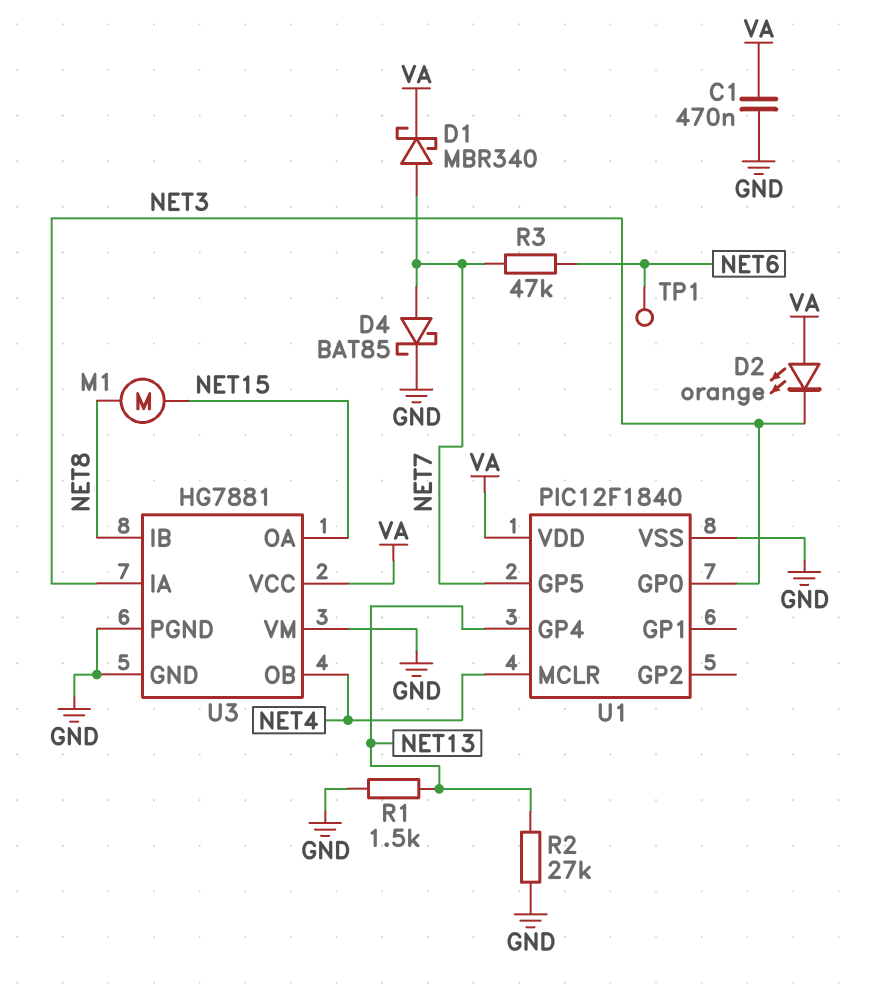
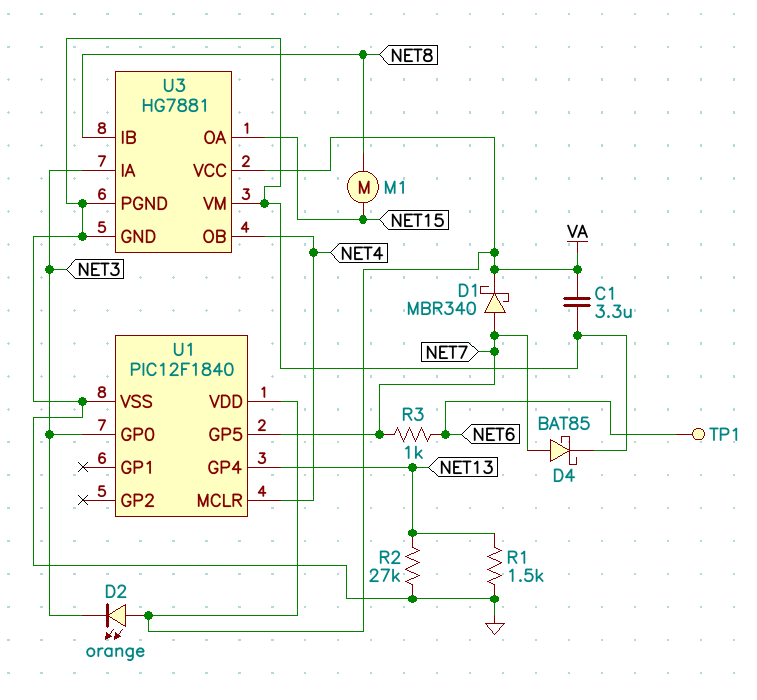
C1: 470nF (GND, VA) -> 3.3uF (GND, VA)
R3: 47k (NET6, NET7) -> 1k (NET6, NET7)

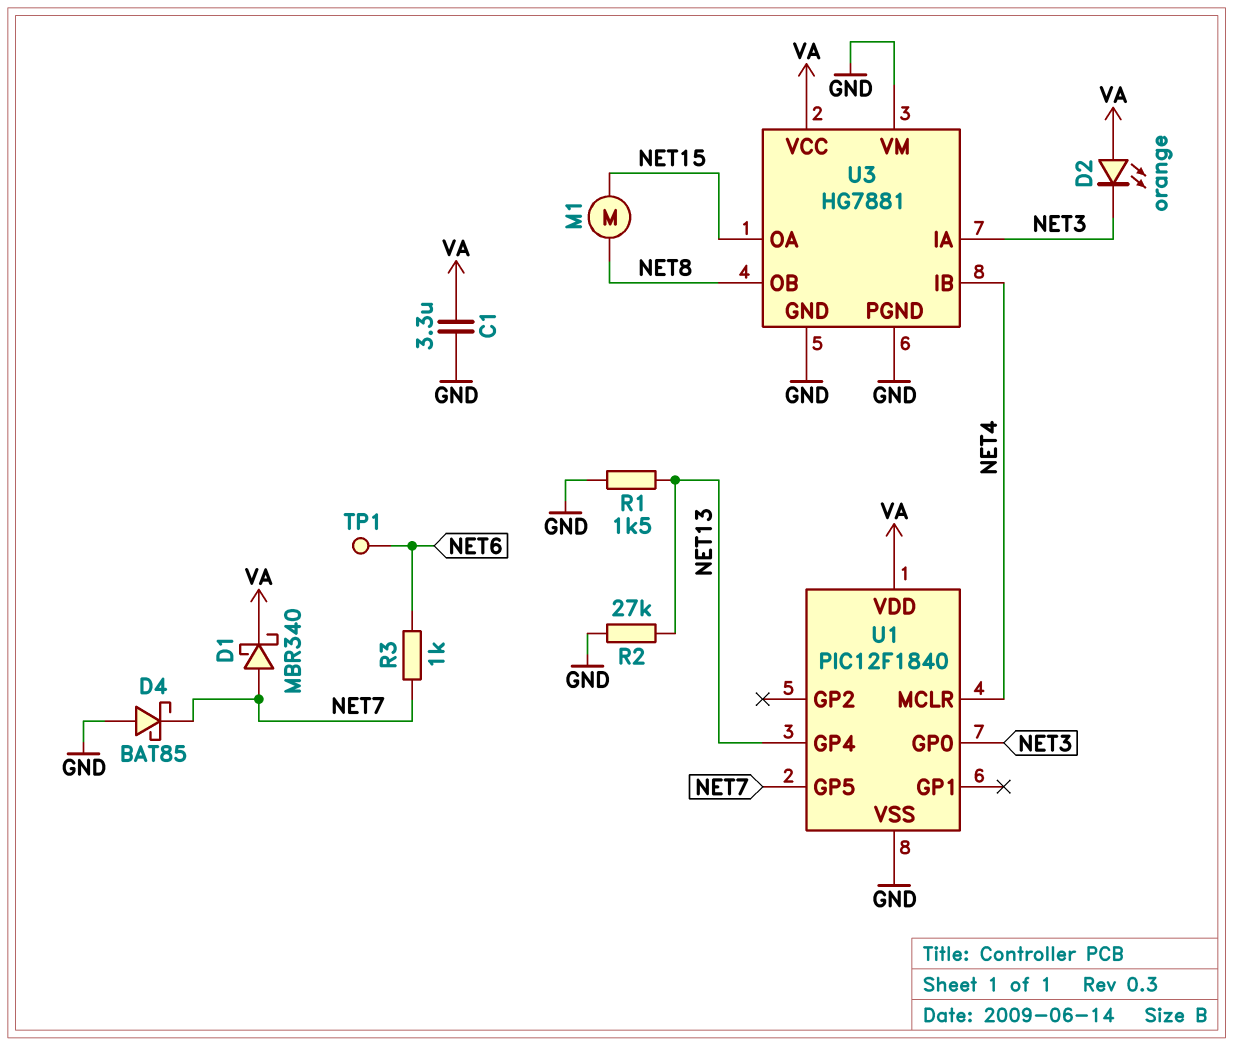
D4: schottky BAT85 (A NET7, K GND) -> schottky BAT85 (A GND, K NET7)
U3 pin IB: NET8 -> NET4
U3 pin OB: NET4 -> NET8

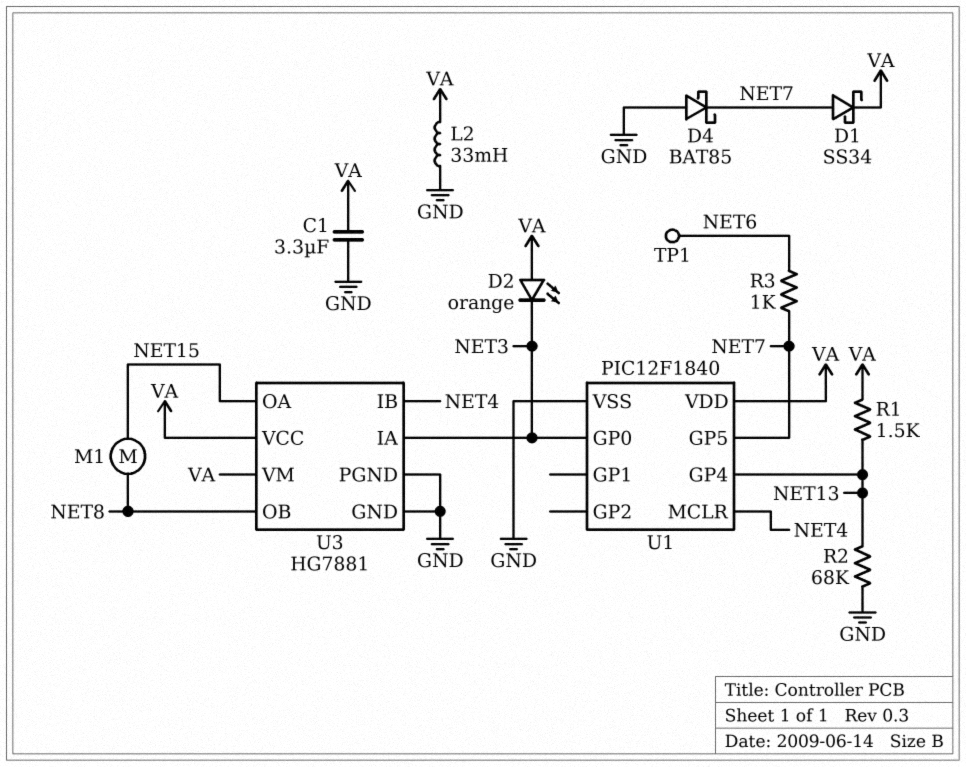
D1: schottky MBR340 (A NET7, K VA) -> schottky SS34 (A NET7, K VA)
L2: none -> 33mH (GND, VA)
R1: 1.5k (GND, NET13) -> 1.5k (NET13, VA)
R2: 27k (GND, NET13) -> 68k (GND, NET13)
U3 pin VM: GND -> VA

